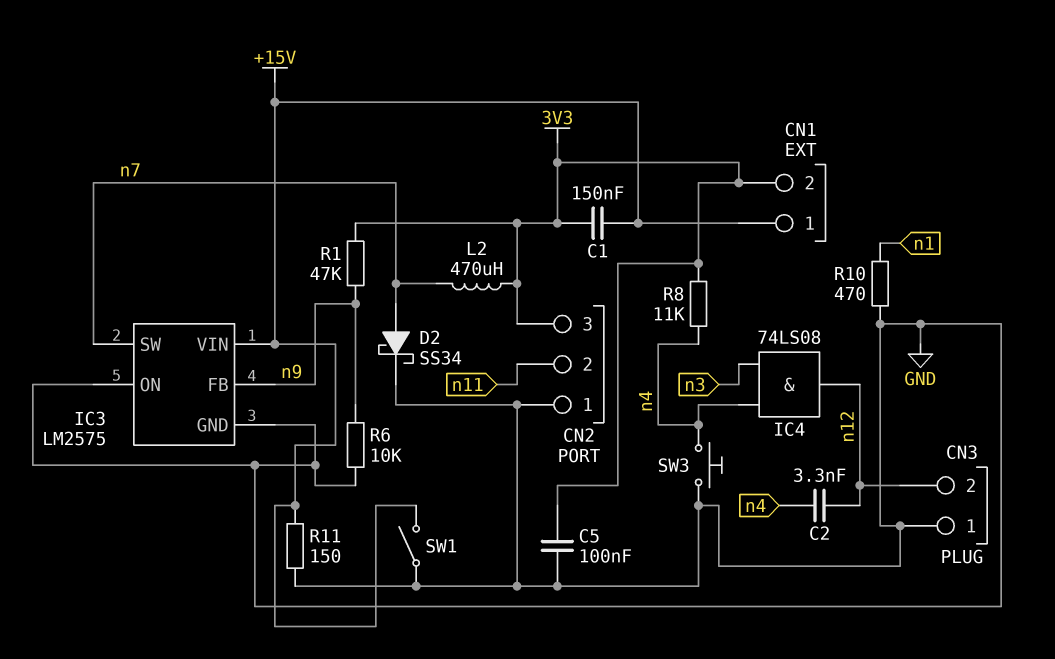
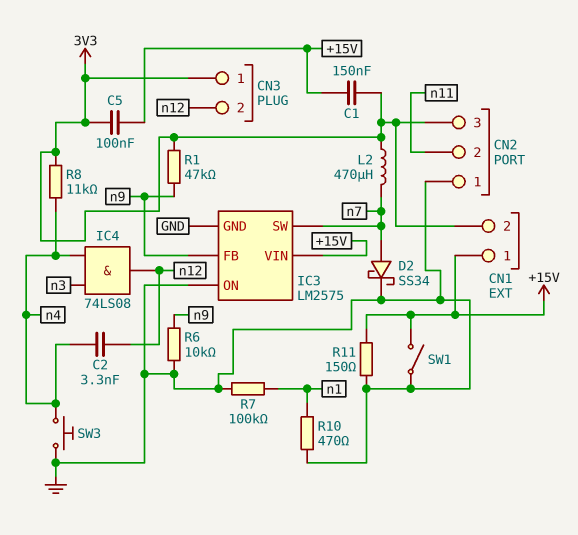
C5: 100nF (3V3, GND) -> 100nF (+15V, 3V3)
CN3 pin 1: GND -> 3V3
R7: none -> 100k (GND, n1)

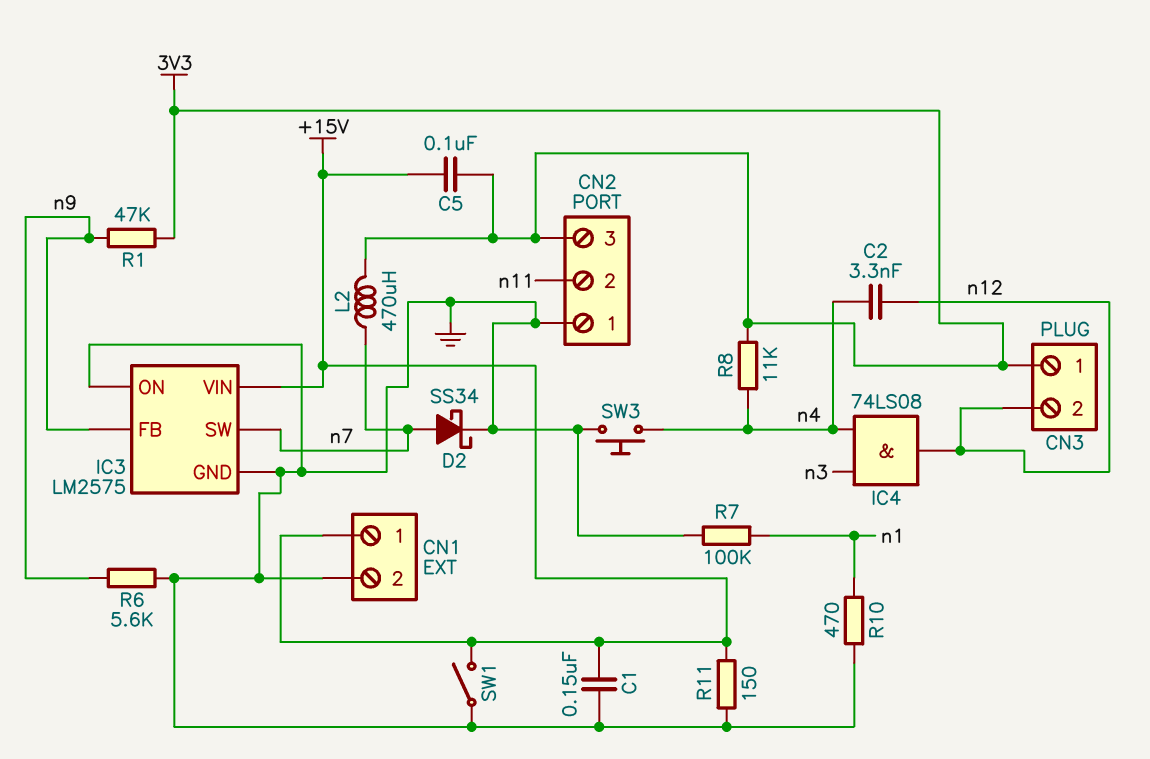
C1: 150nF (+15V, 3V3) -> 150nF (+15V, GND)
CN1 pin 2: 3V3 -> GND
R6: 10k (GND, n9) -> 5.6k (GND, n9)

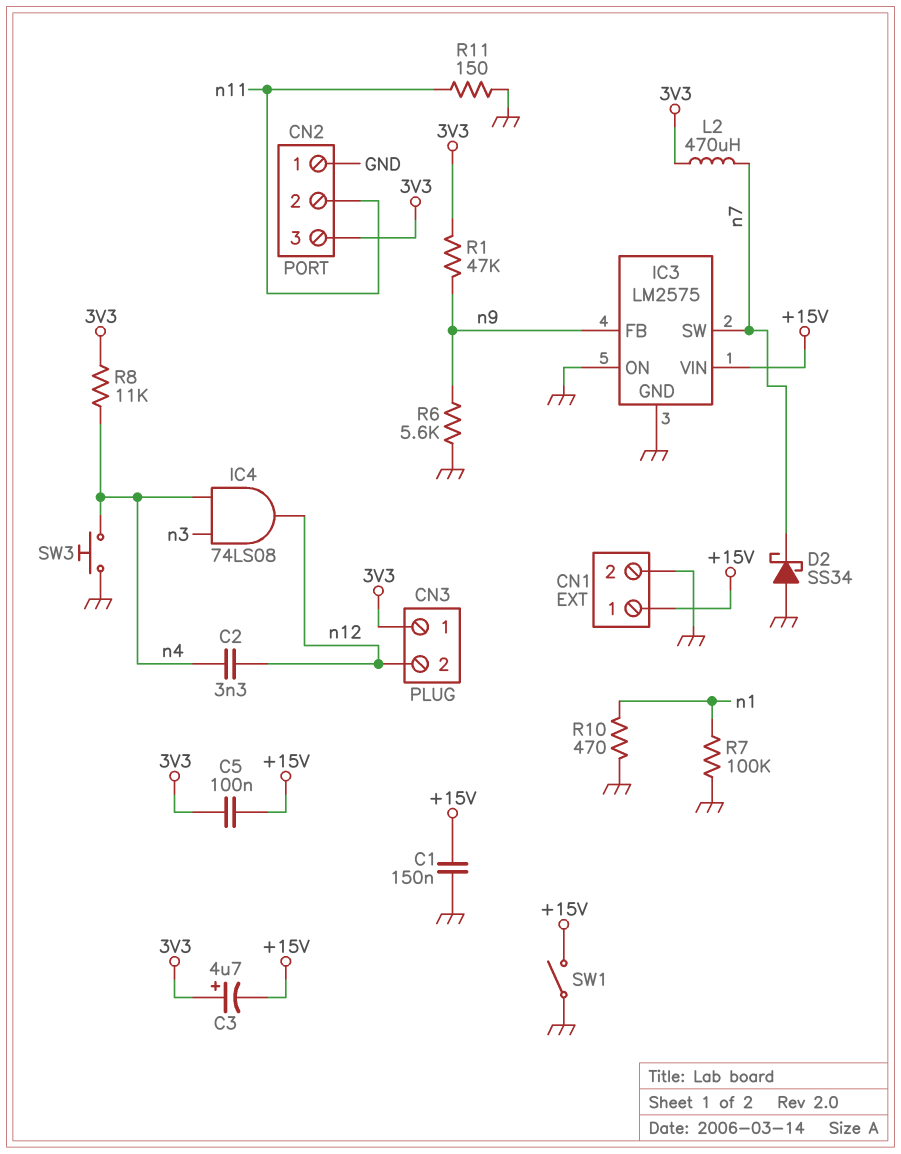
C3: none -> 4.7uF (plus 3V3, minus +15V)
D2: schottky SS34 (A n7, K GND) -> schottky SS34 (A GND, K n7)
R11: 150 (+15V, GND) -> 150 (GND, n11)

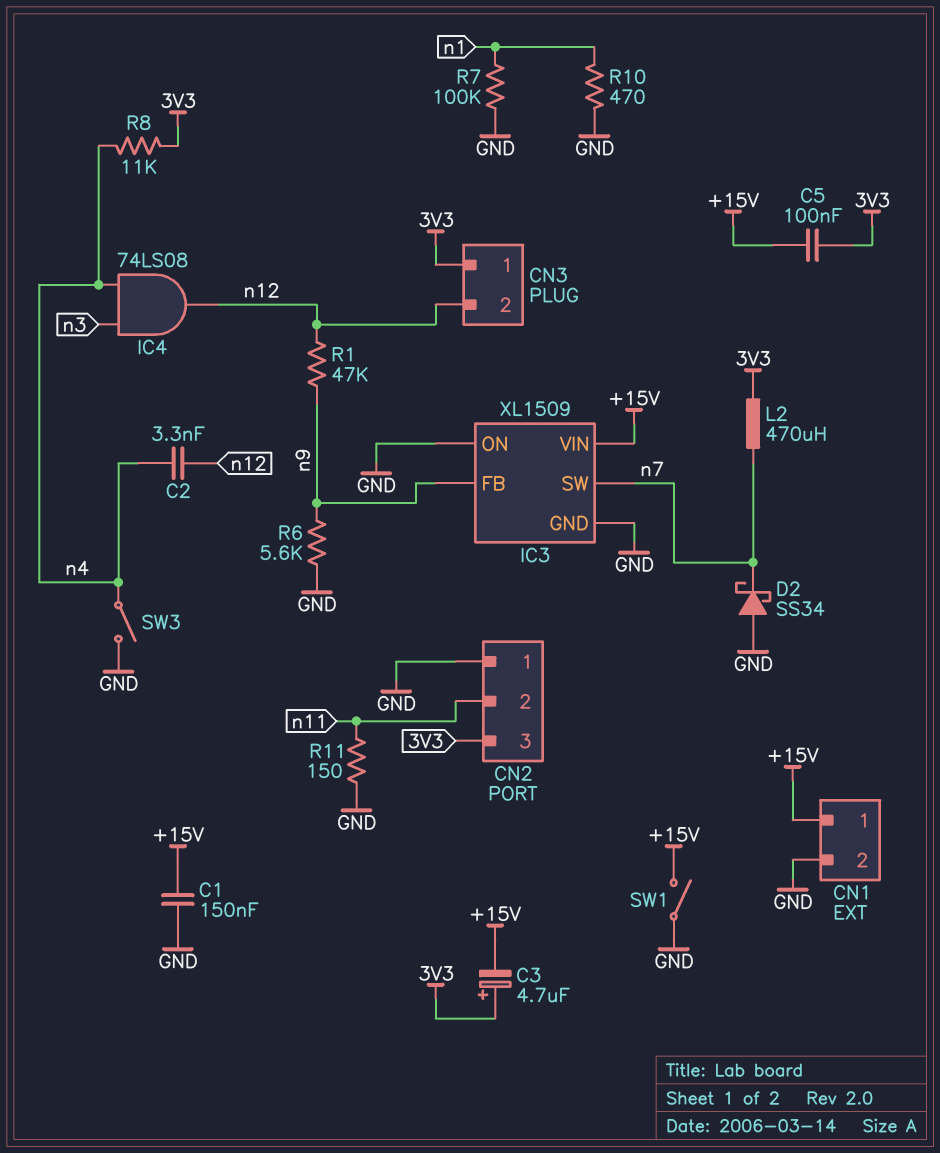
IC3: LM2575 -> XL1509
R1: 47k (3V3, n9) -> 47k (n9, n12)
SW3: button (GND, n4) -> switch (GND, n4)

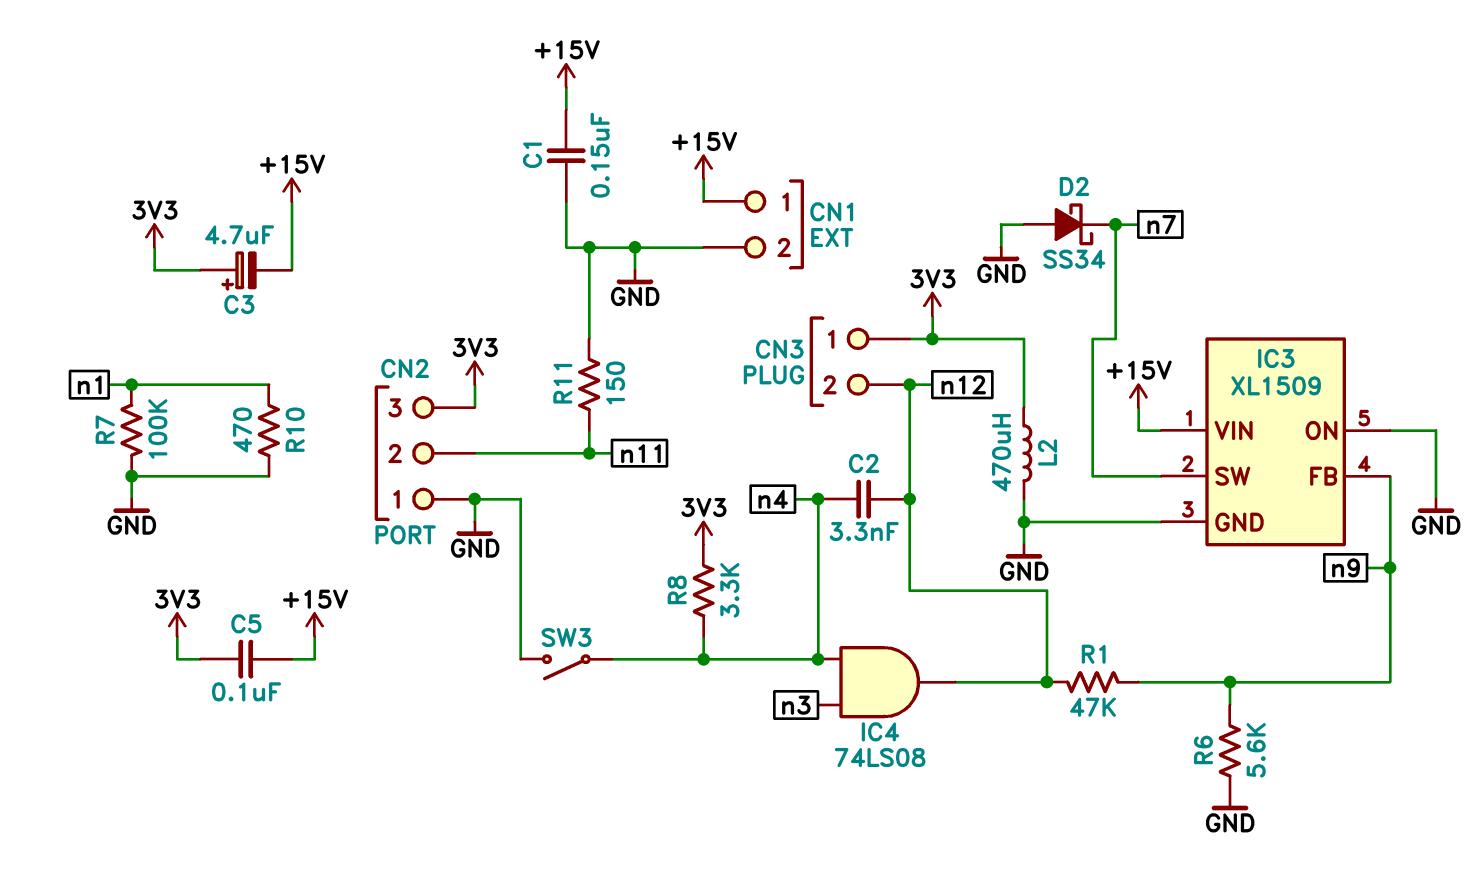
L2: 470uH (3V3, n7) -> 470uH (3V3, GND)
R8: 11k (3V3, n4) -> 3.3k (3V3, n4)
SW1: switch (+15V, GND) -> none

